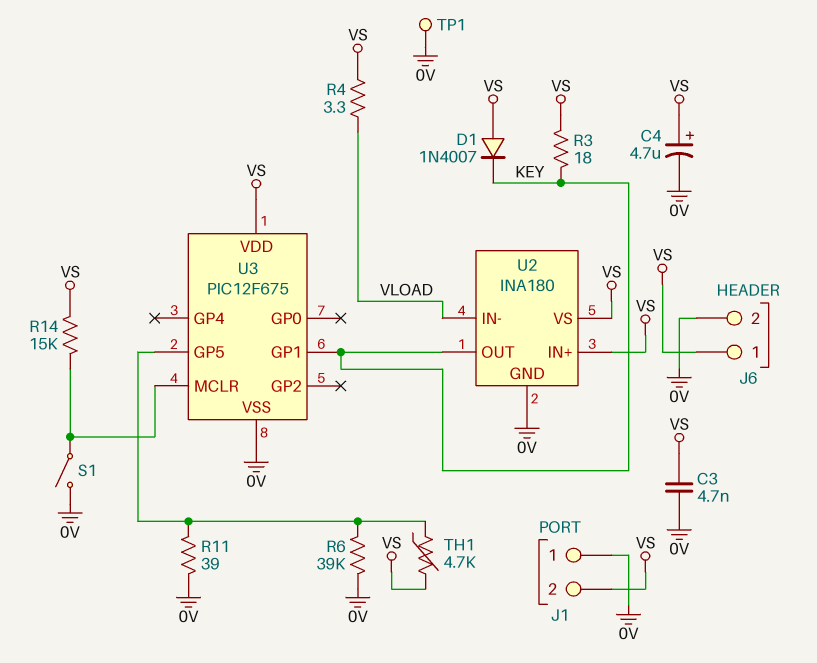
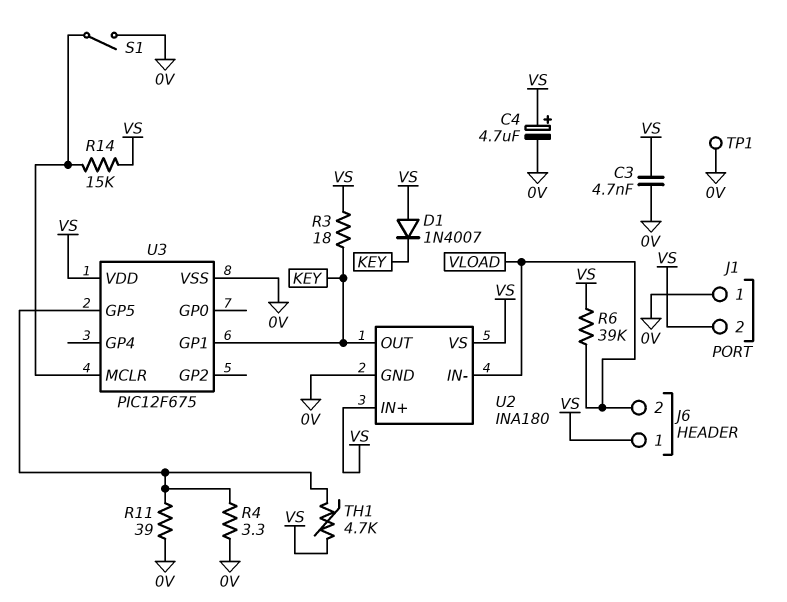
J6 pin 2: 0V -> VLOAD
R4: 3.3 (VLOAD, VS) -> 3.3 (0V, U3/GP5)
R6: 39k (0V, U3/GP5) -> 39k (VLOAD, VS)

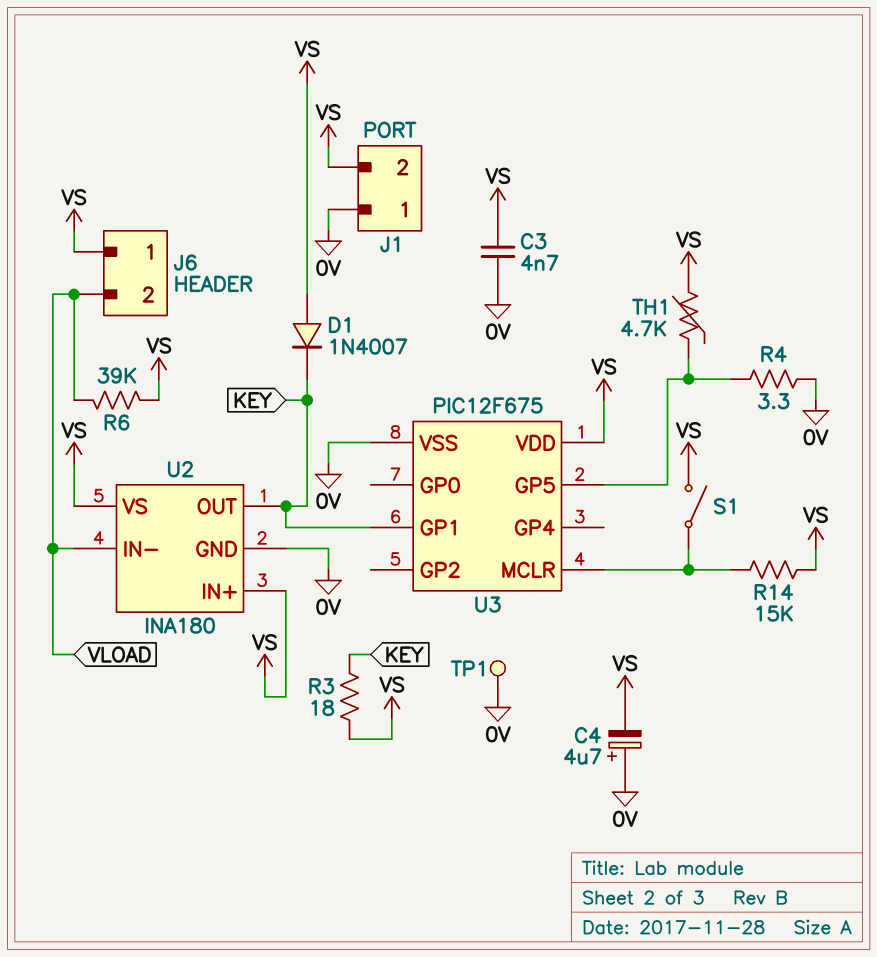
C4: 4.7uF (plus VS, minus 0V) -> 4.7uF (plus 0V, minus VS)
R11: 39 (0V, U3/GP5) -> none
S1: switch (0V, U3/MCLR) -> switch (U3/MCLR, VS)

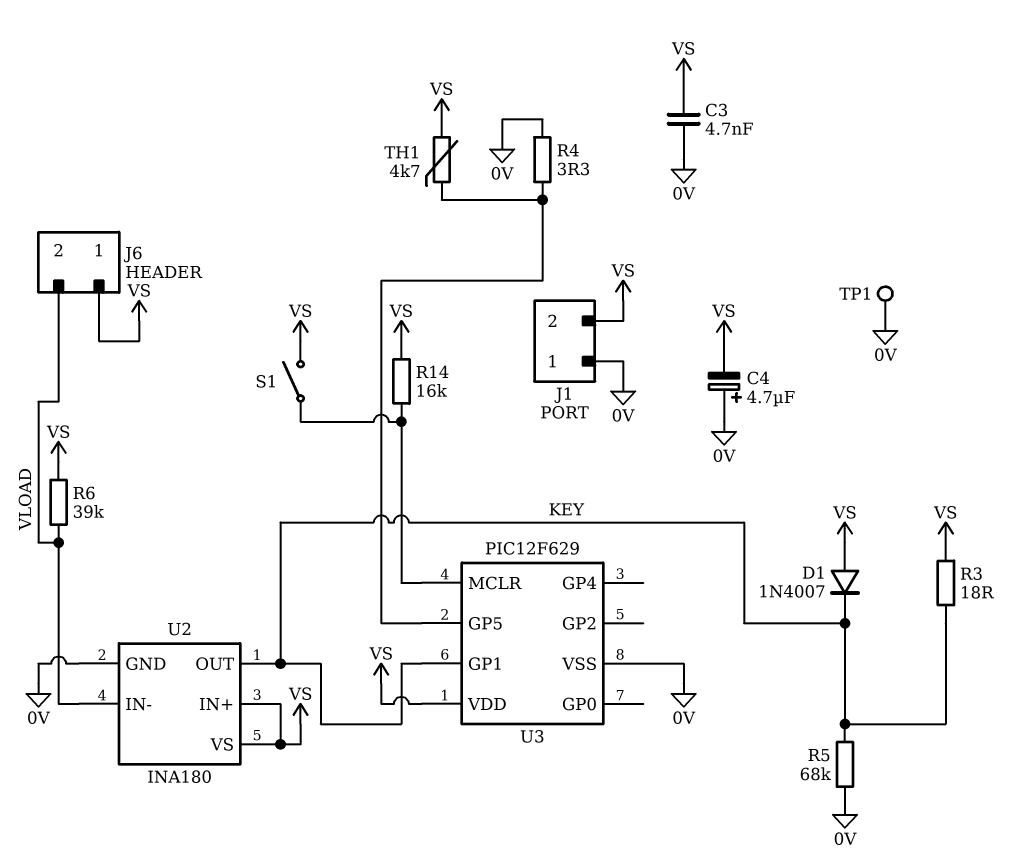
R5: none -> 68k (0V, KEY)
R14: 15k (U3/MCLR, VS) -> 16k (U3/MCLR, VS)
U3: PIC12F675 -> PIC12F629

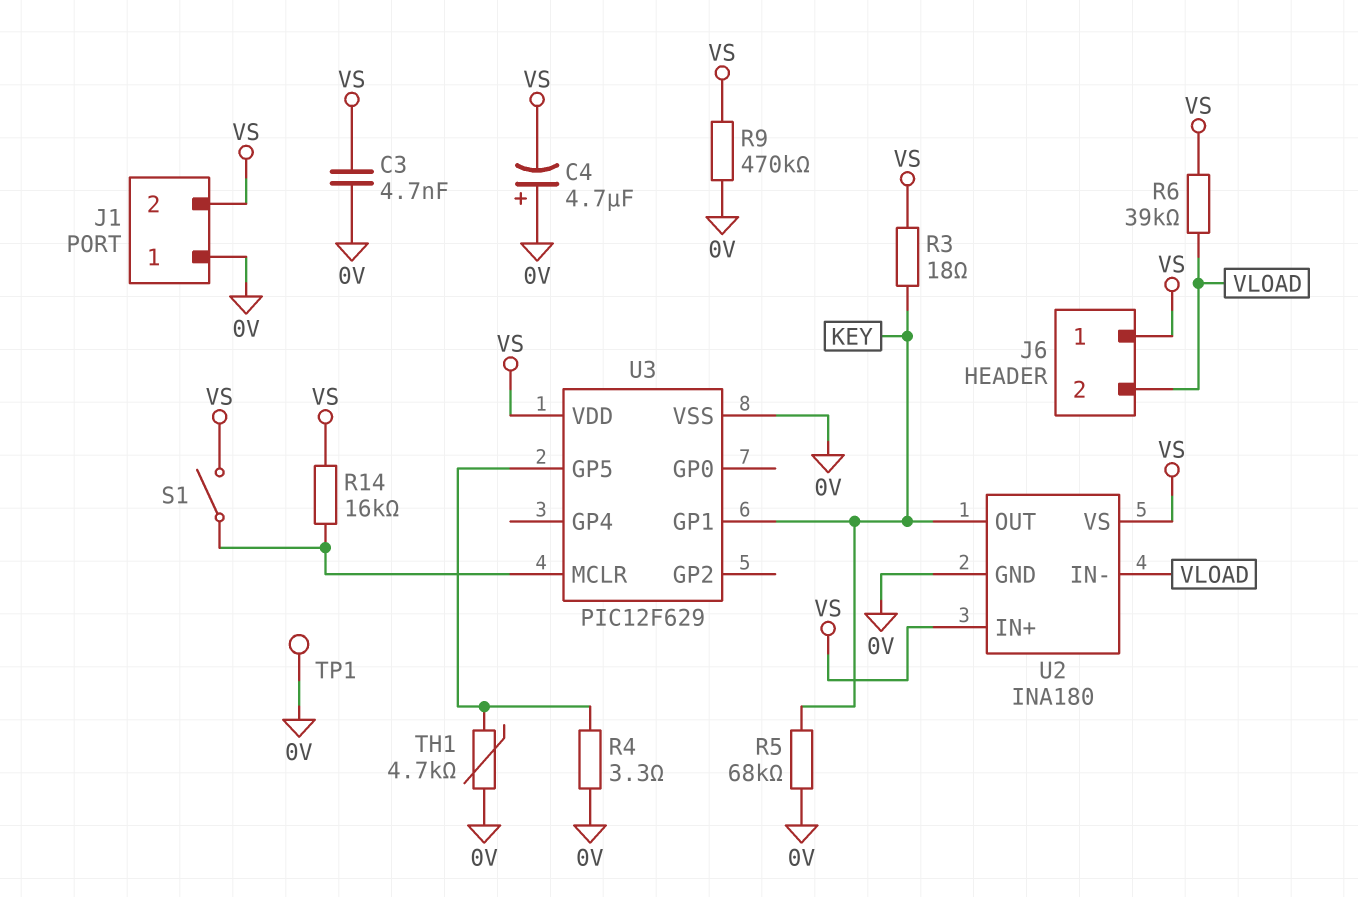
D1: diode 1N4007 (A VS, K KEY) -> none
R9: none -> 470k (0V, VS)
TH1: 4.7k (U3/GP5, VS) -> 4.7k (0V, U3/GP5)

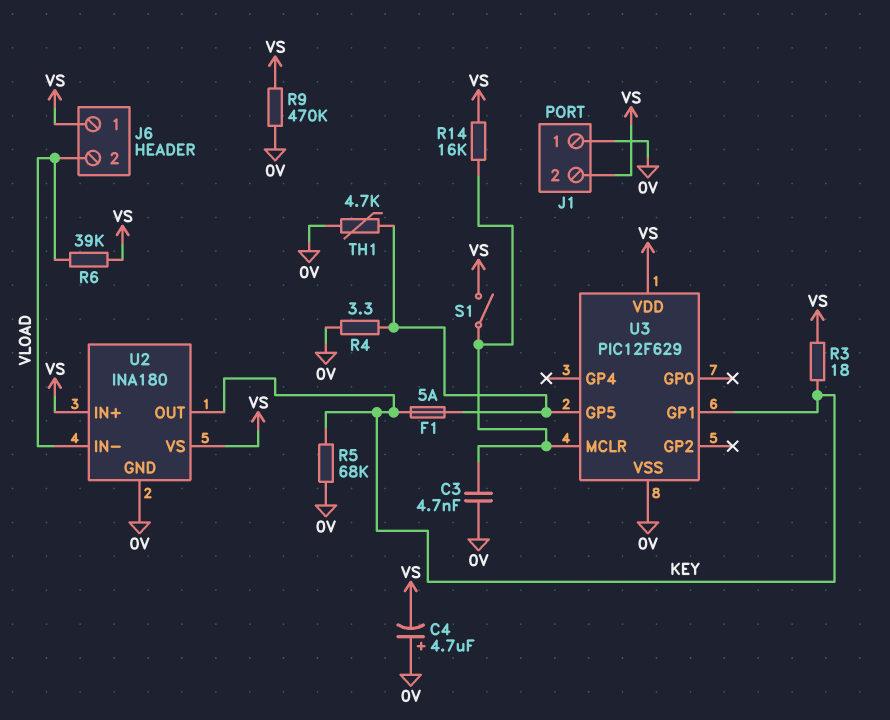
C3: 4.7nF (0V, VS) -> 4.7nF (0V, U3/MCLR)
F1: none -> 5A (KEY, U3/GP5)
TP1: test point (0V) -> none

